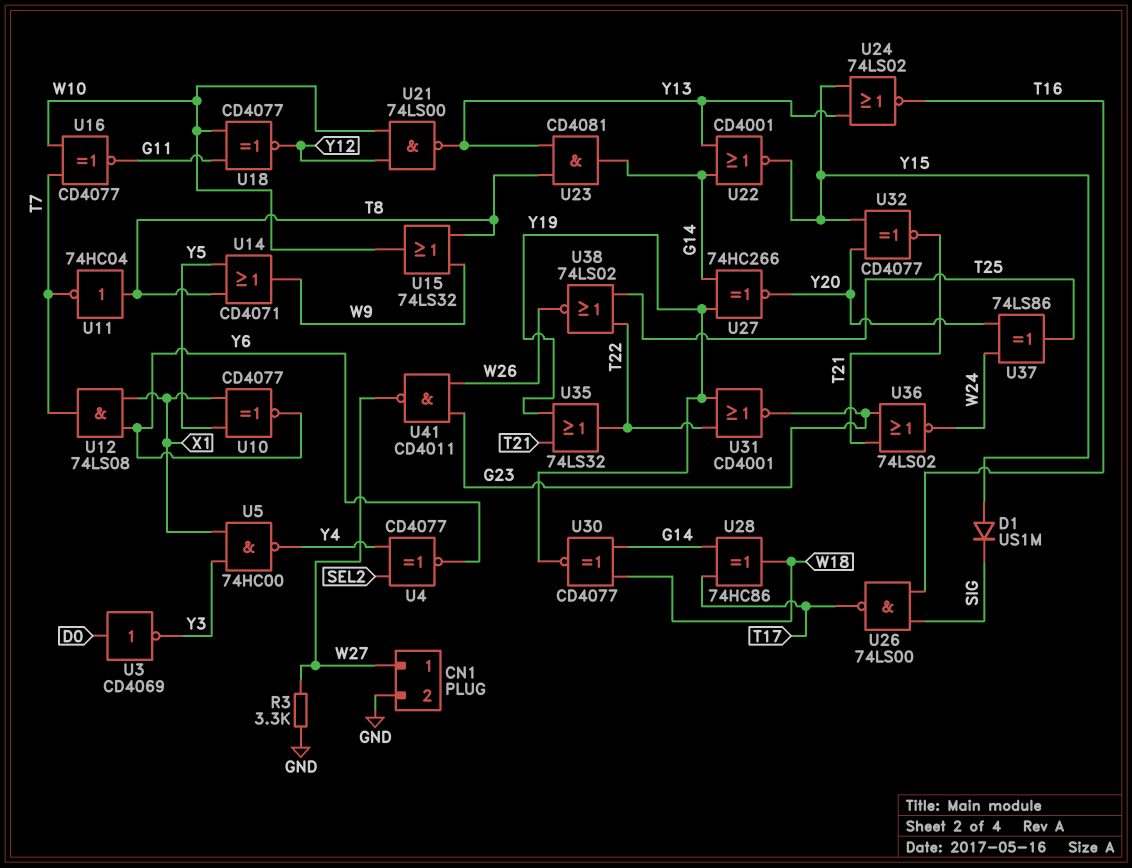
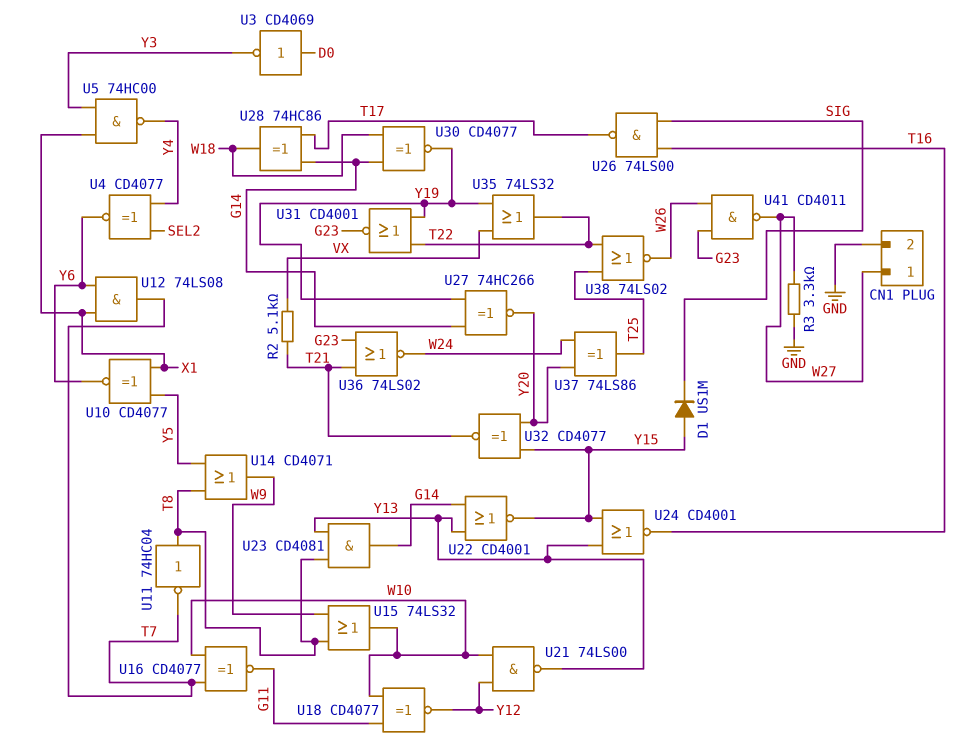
R2: none -> 5.1k (T21, VX)
U24: NOR 74LS02 (in Y13, in Y15, out T16) -> NOR CD4001 (in Y13, in Y15, out T16)
U35: OR 74LS32 (in T21, in Y19, out T22) -> OR 74LS32 (in VX, in Y19, out T22)

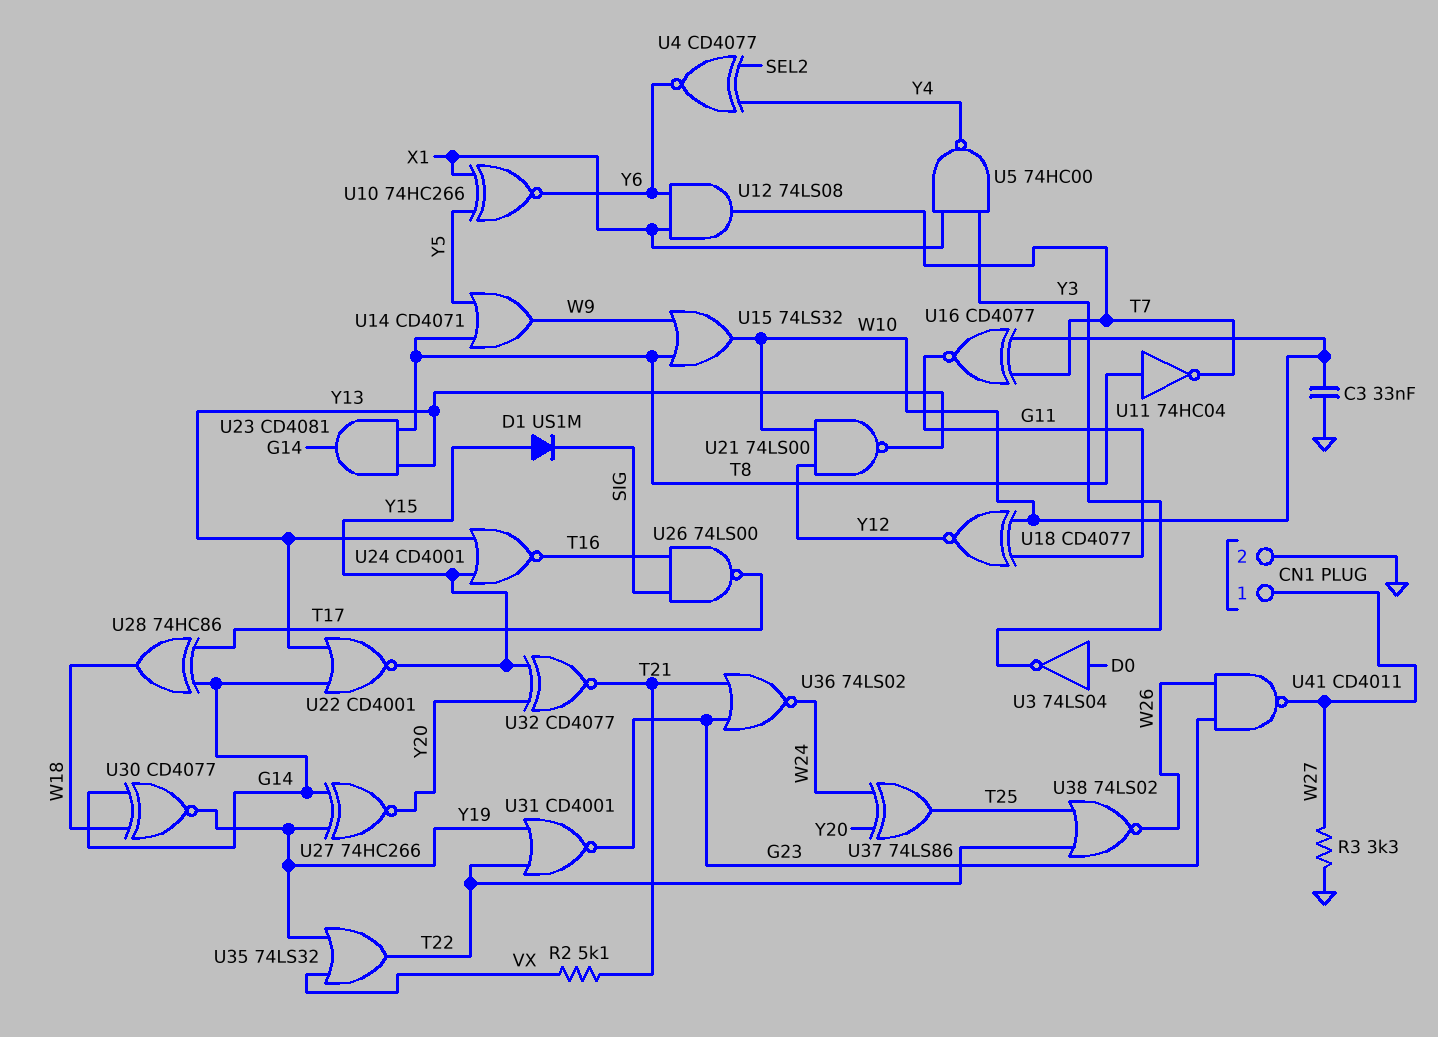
C3: none -> 33nF (GND, W10)
U3: NOT CD4069 (in D0, out Y3) -> NOT 74LS04 (in D0, out Y3)
U10: XNOR CD4077 (in X1, in Y5, out Y6) -> XNOR 74HC266 (in X1, in Y5, out Y6)

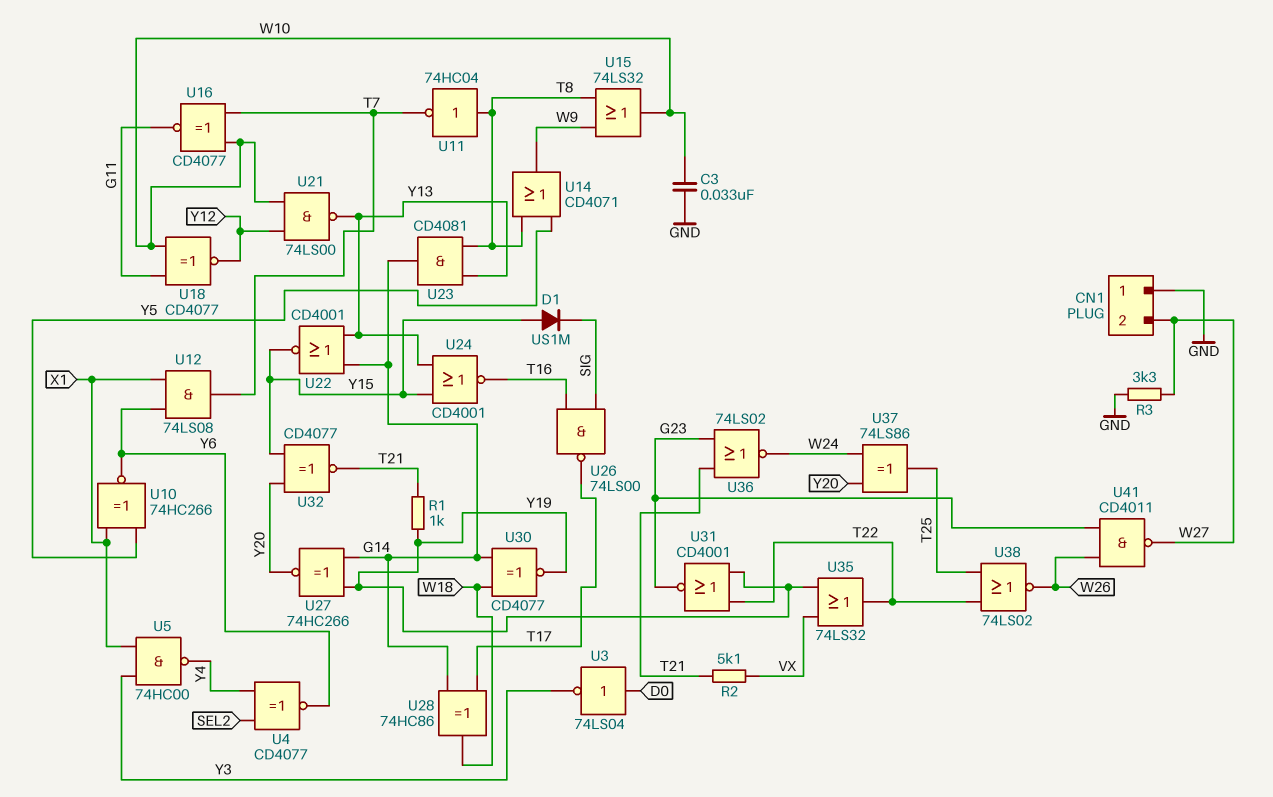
CN1 pin 1: W27 -> GND
CN1 pin 2: GND -> W27
R1: none -> 1k (T21, Y19)

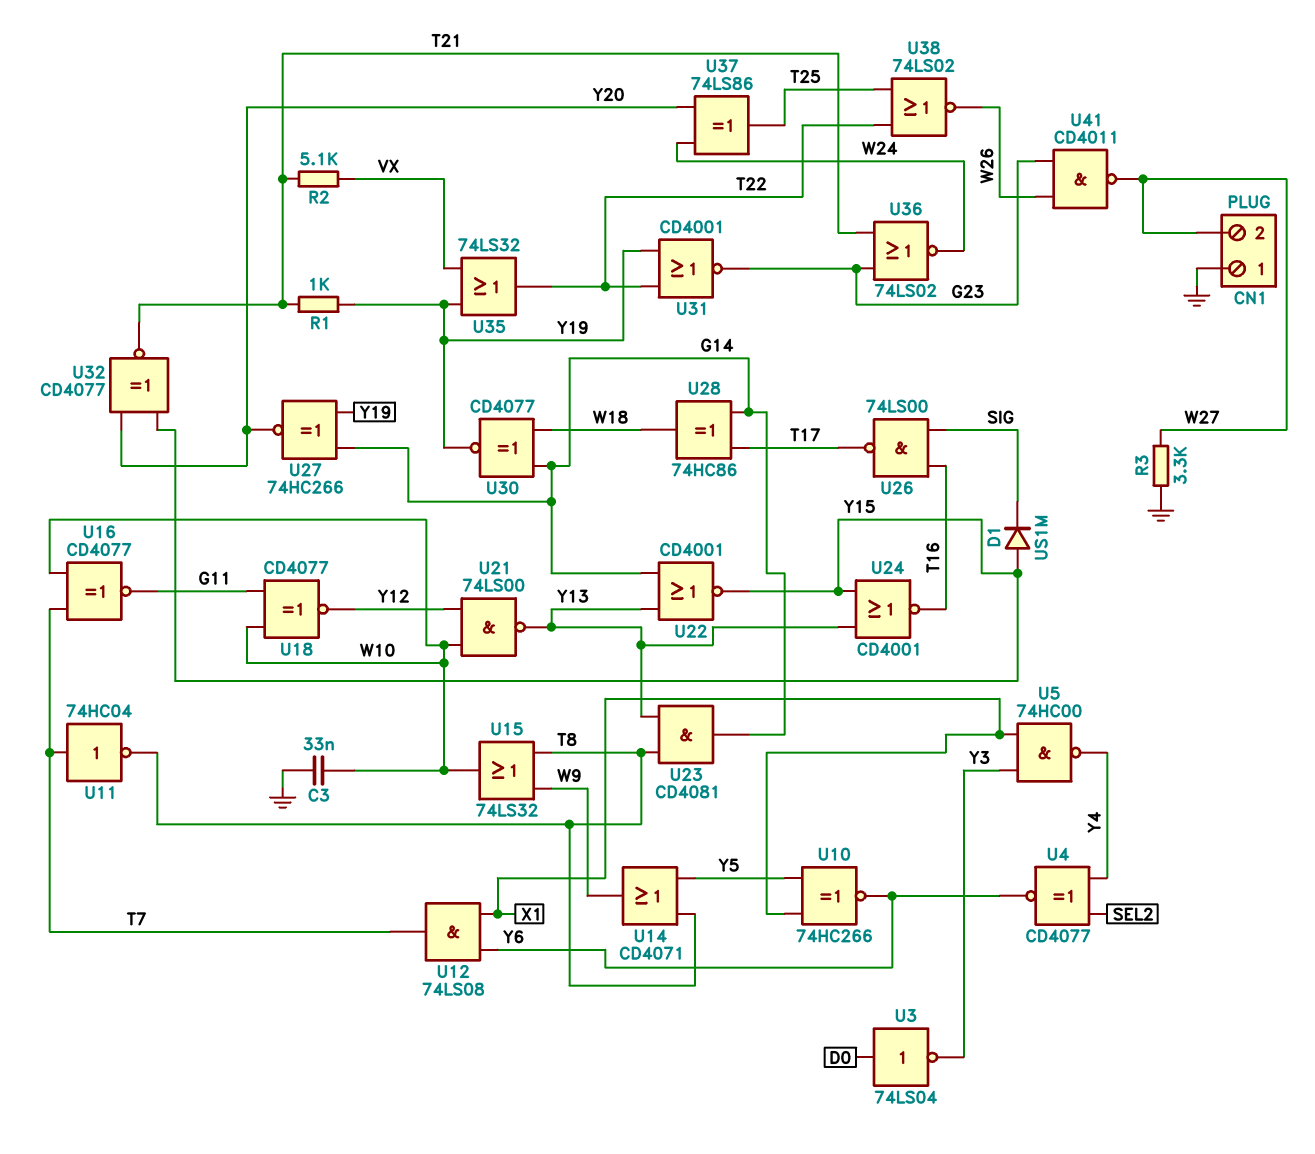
U11: NOT 74HC04 (in T8, out T7) -> NOT 74HC04 (in T7, out T8)

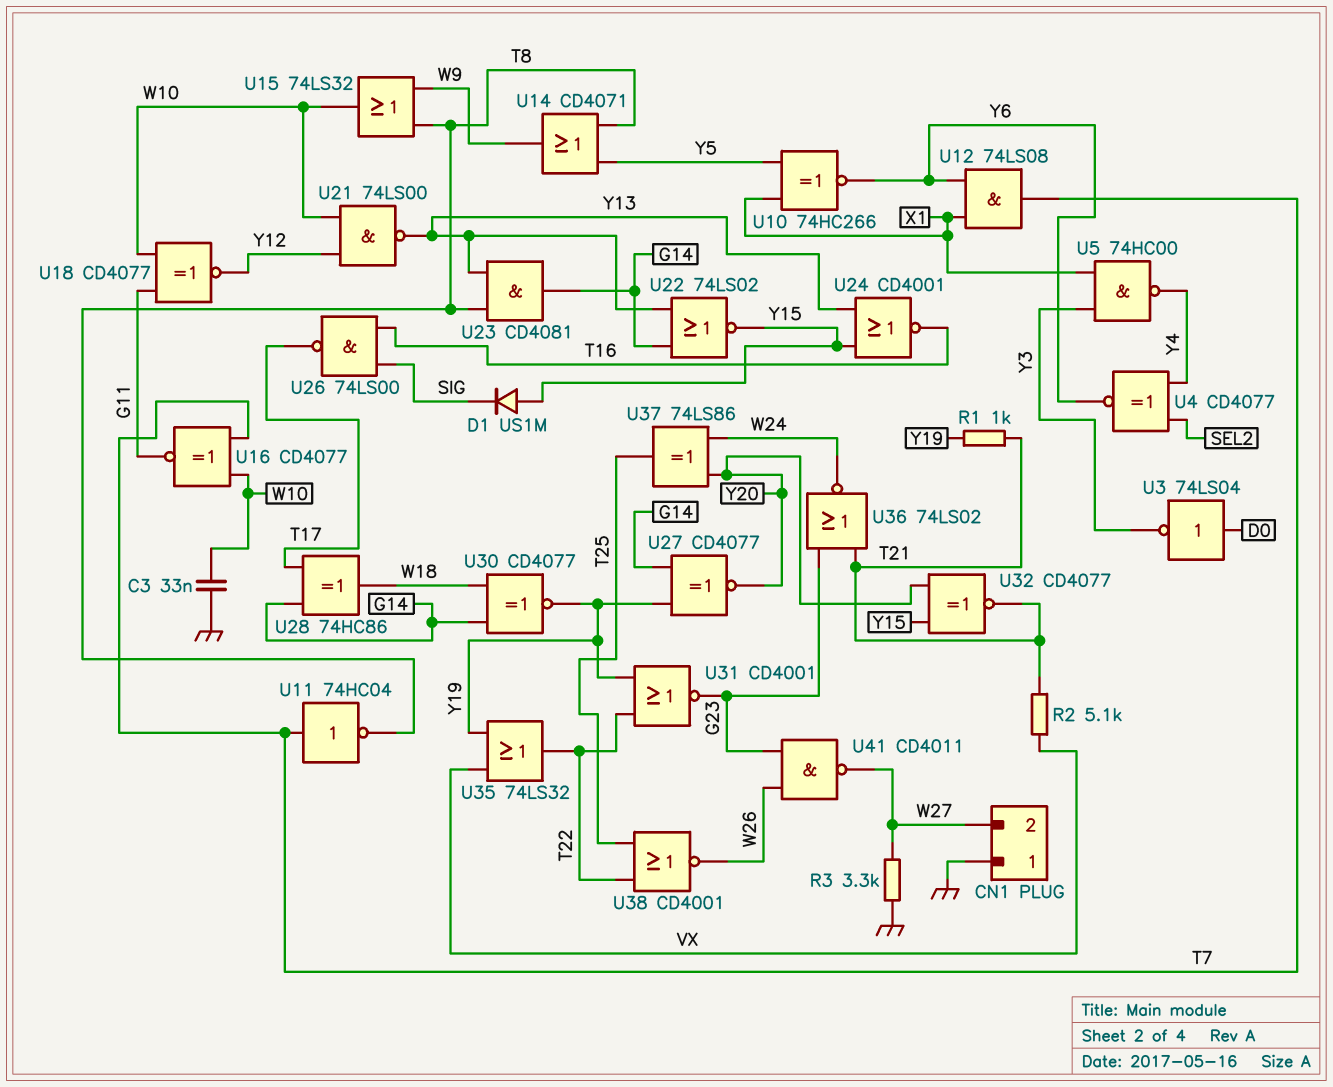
U22: NOR CD4001 (in G14, in Y13, out Y15) -> NOR 74LS02 (in G14, in Y13, out Y15)
U27: XNOR 74HC266 (in G14, in Y19, out Y20) -> XNOR CD4077 (in G14, in Y19, out Y20)
U38: NOR 74LS02 (in T22, in T25, out W26) -> NOR CD4001 (in T22, in T25, out W26)

